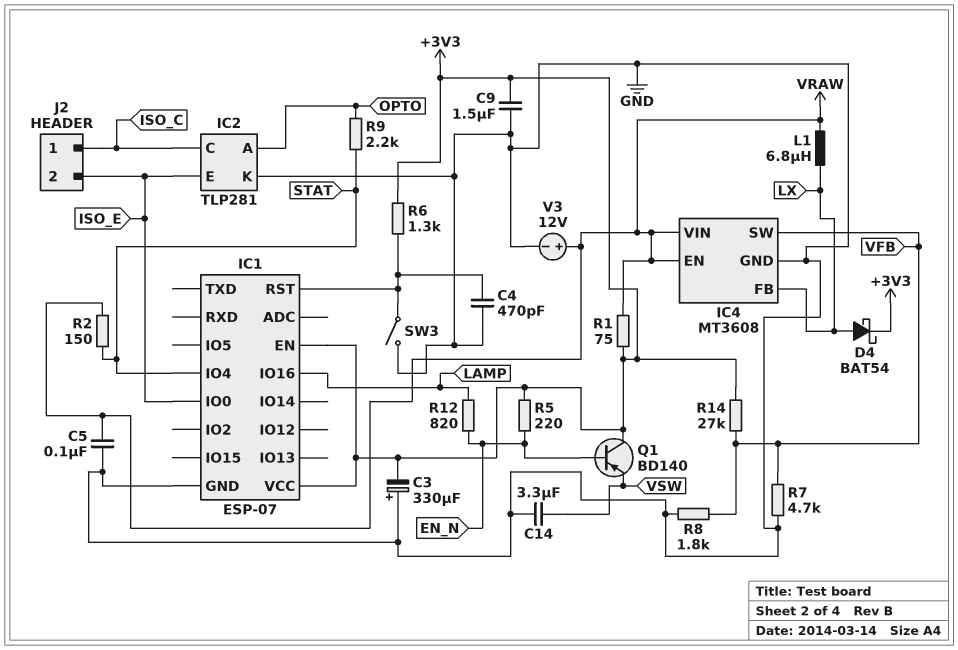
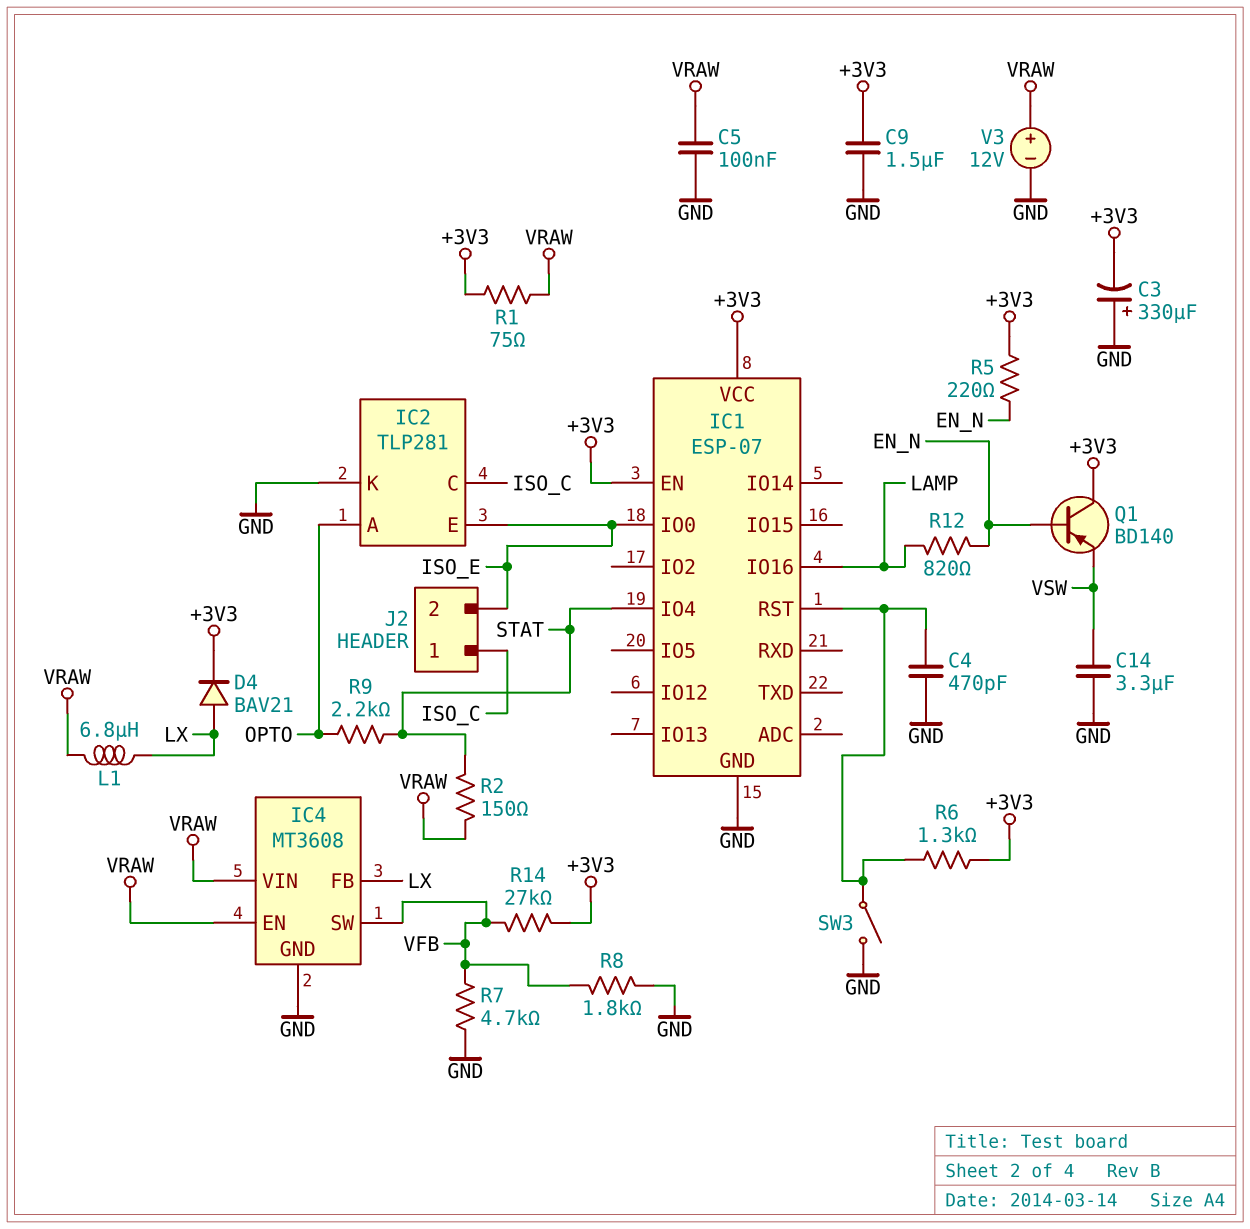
D4: schottky BAT54 (A LX, K +3V3) -> diode BAV21 (A LX, K +3V3)

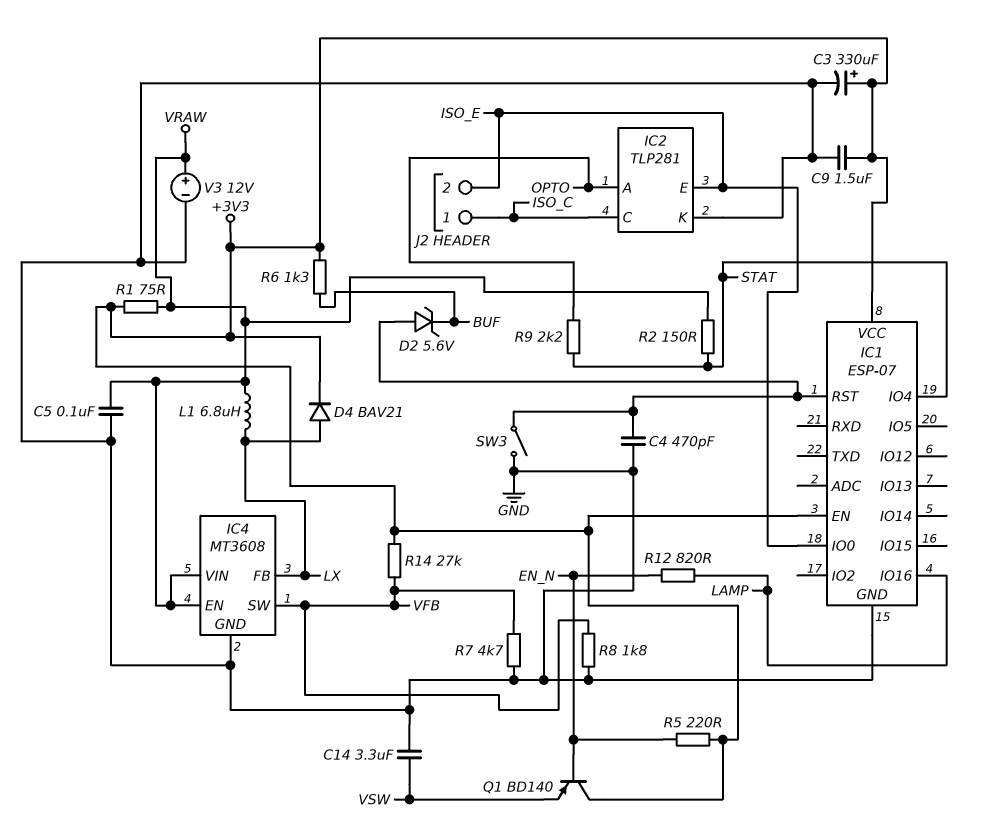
C3: 330uF (plus GND, minus +3V3) -> 330uF (plus +3V3, minus GND)
D2: none -> zener 5.6V (A IC1/RST, K BUF)
R6: 1.3k (+3V3, IC1/RST) -> 1.3k (+3V3, BUF)

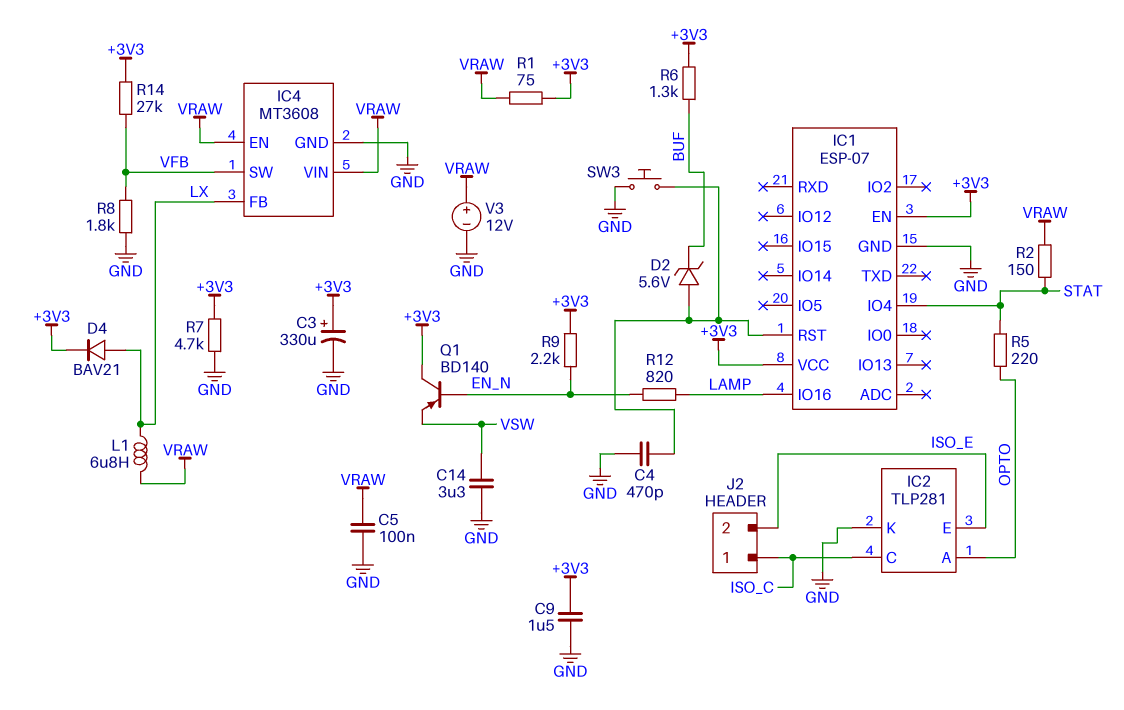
IC1 pin IO0: ISO_E -> none
R5: 220 (+3V3, EN_N) -> 220 (OPTO, STAT)
R7: 4.7k (GND, VFB) -> 4.7k (+3V3, GND)
R9: 2.2k (OPTO, STAT) -> 2.2k (+3V3, EN_N)
SW3: switch (GND, IC1/RST) -> button (GND, IC1/RST)

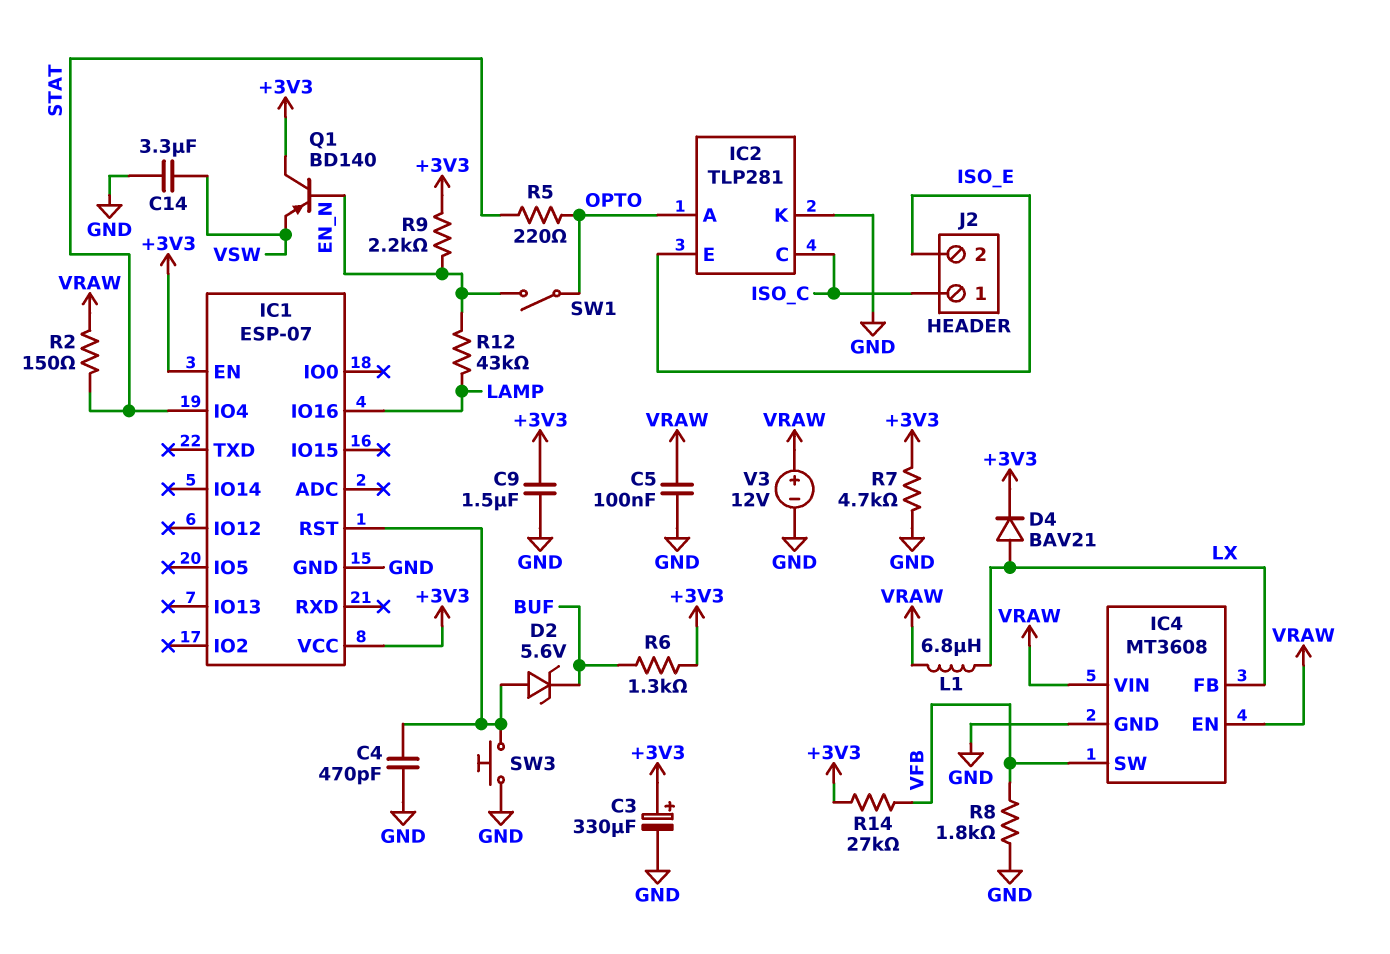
R1: 75 (+3V3, VRAW) -> none
R12: 820 (EN_N, LAMP) -> 43k (EN_N, LAMP)
SW1: none -> switch (EN_N, OPTO)

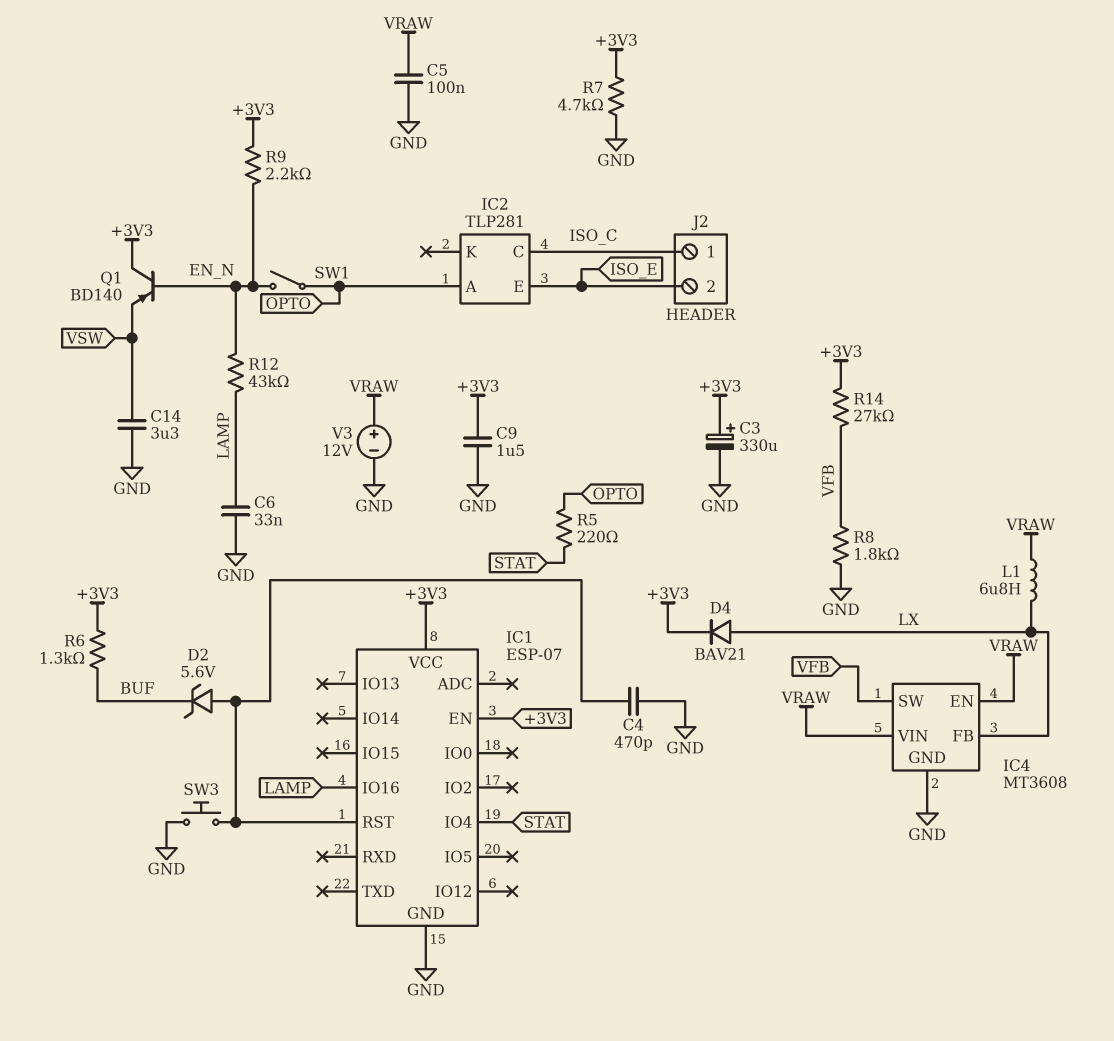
C6: none -> 33nF (GND, LAMP)
IC2 pin K: GND -> none
R2: 150 (STAT, VRAW) -> none

